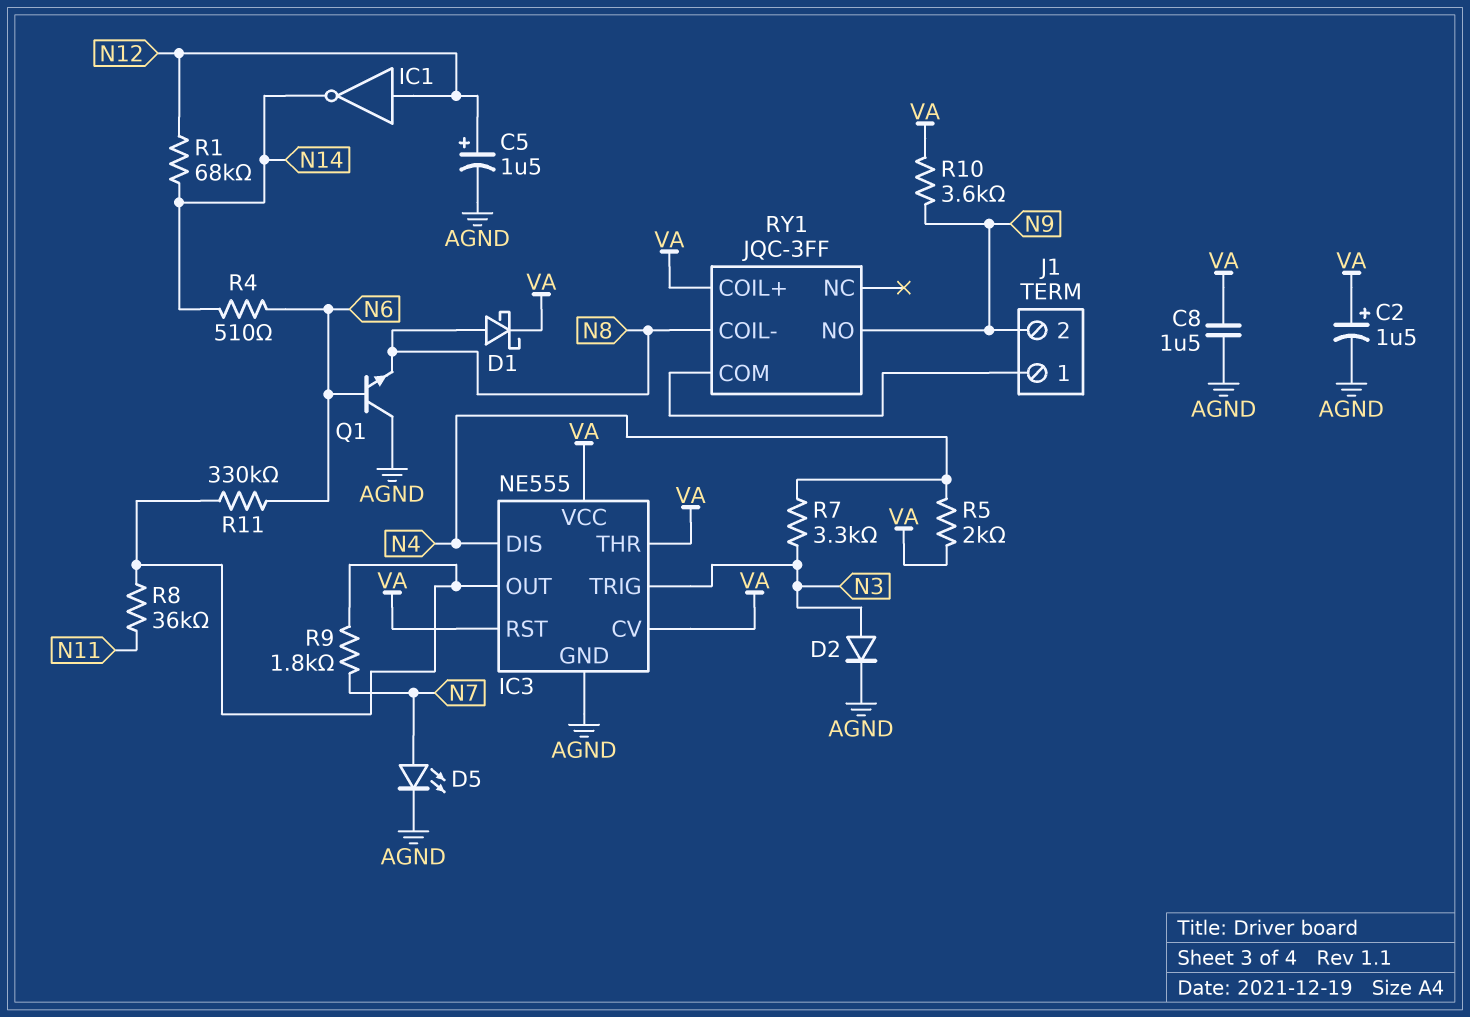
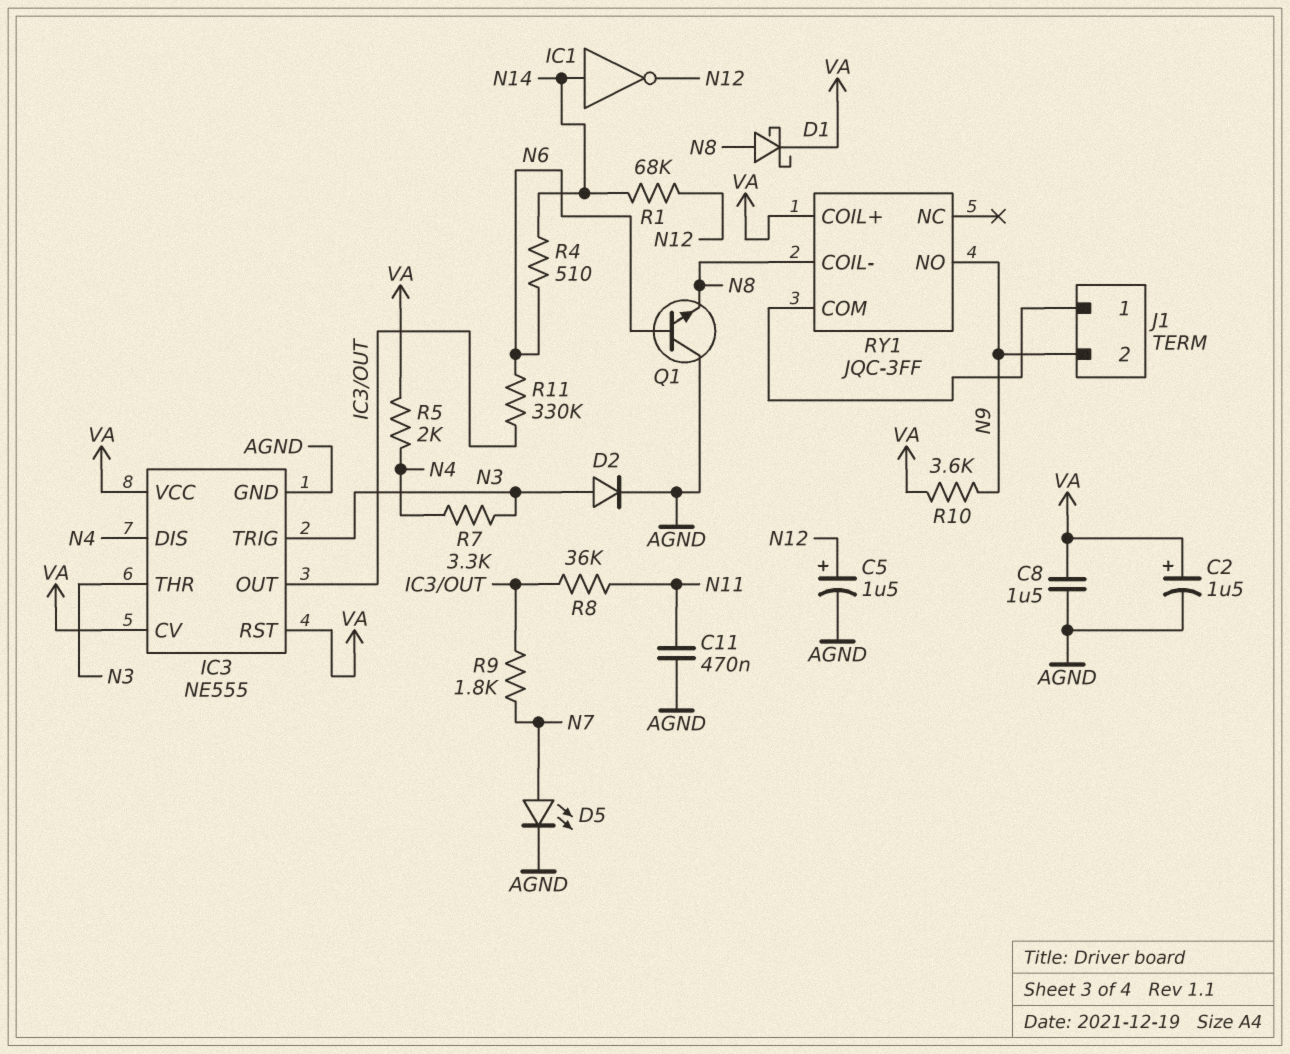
C11: none -> 470nF (AGND, N11)
IC1: NOT (in N12, out N14) -> NOT (in N14, out N12)
IC3 pin THR: VA -> N3

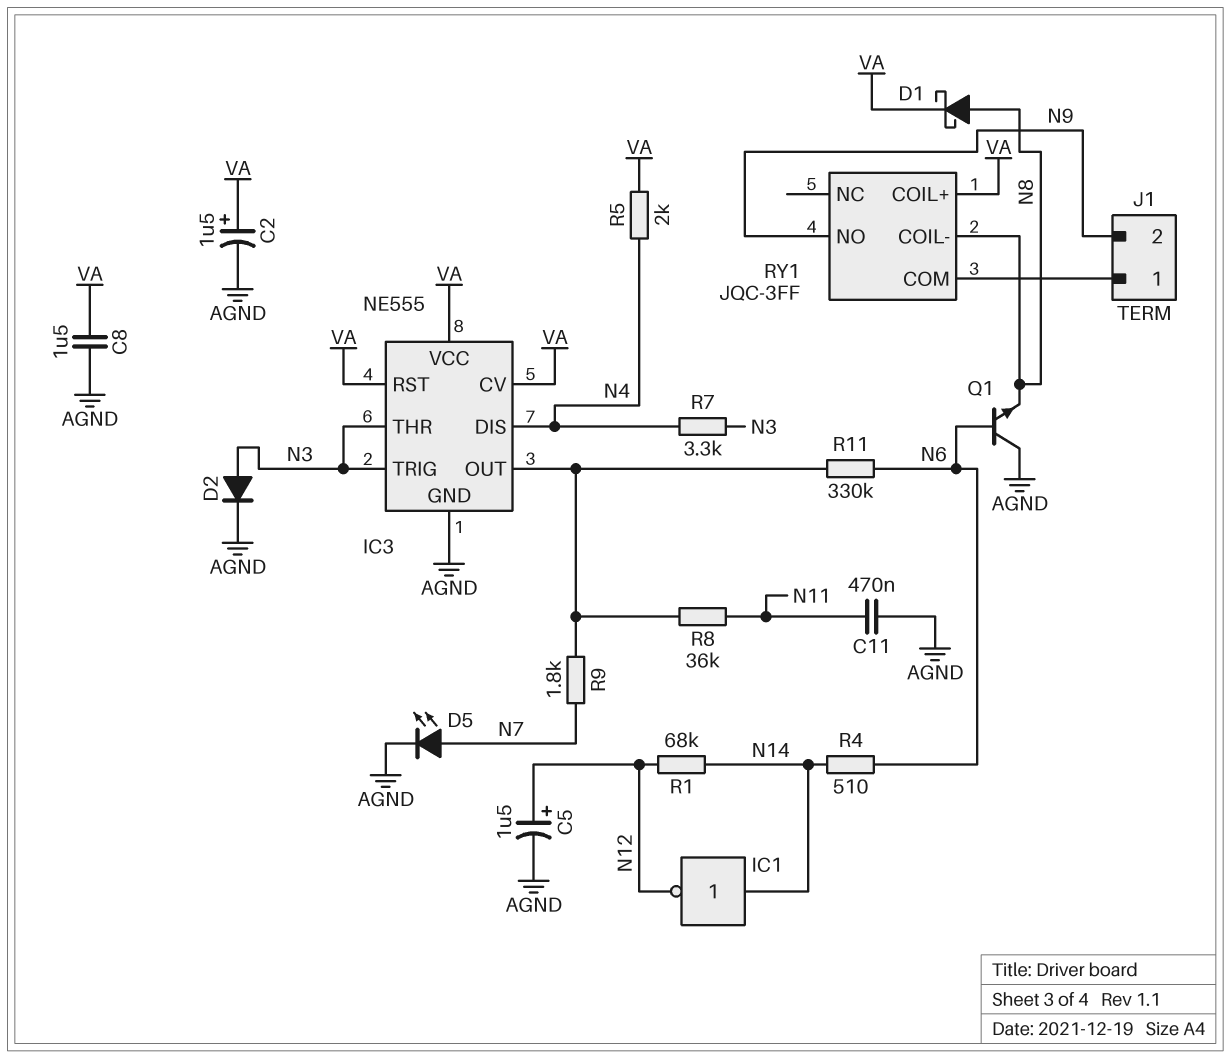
R10: 3.6k (N9, VA) -> none

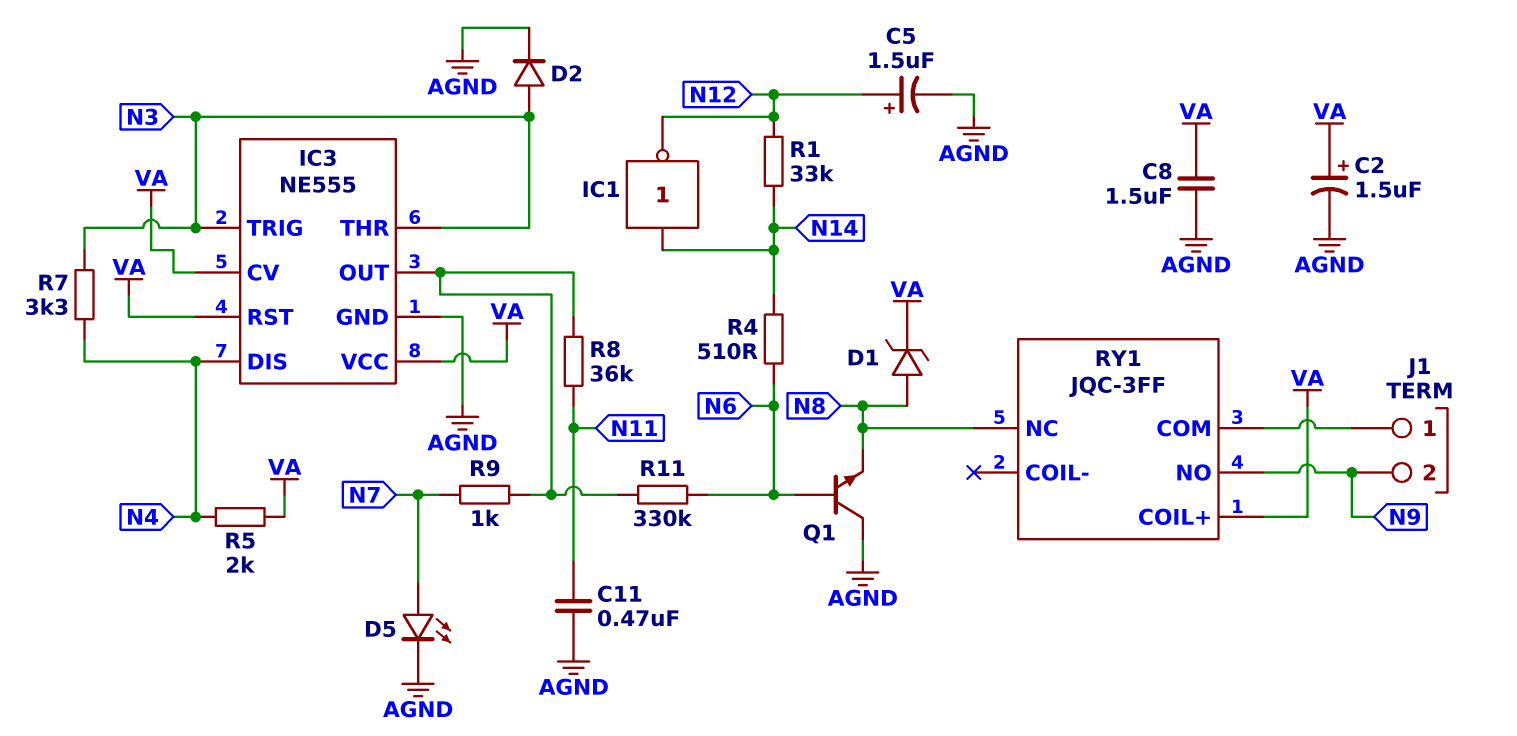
D1: schottky (A N8, K VA) -> zener (A N8, K VA)
R1: 68k (N12, N14) -> 33k (N12, N14)
R9: 1.8k (IC3/OUT, N7) -> 1k (IC3/OUT, N7)
RY1 pin COIL-: N8 -> none
RY1 pin NC: none -> N8

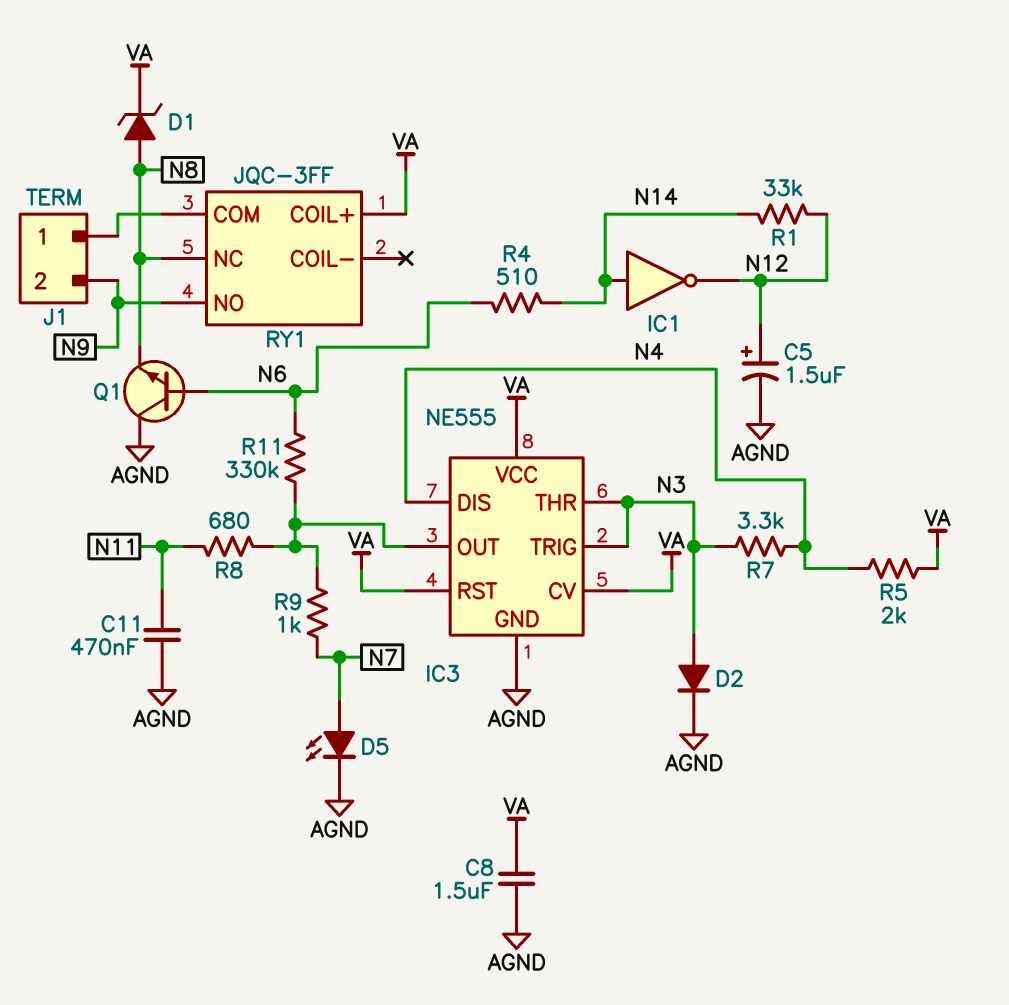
C2: 1.5uF (plus VA, minus AGND) -> none
R8: 36k (IC3/OUT, N11) -> 680 (IC3/OUT, N11)

